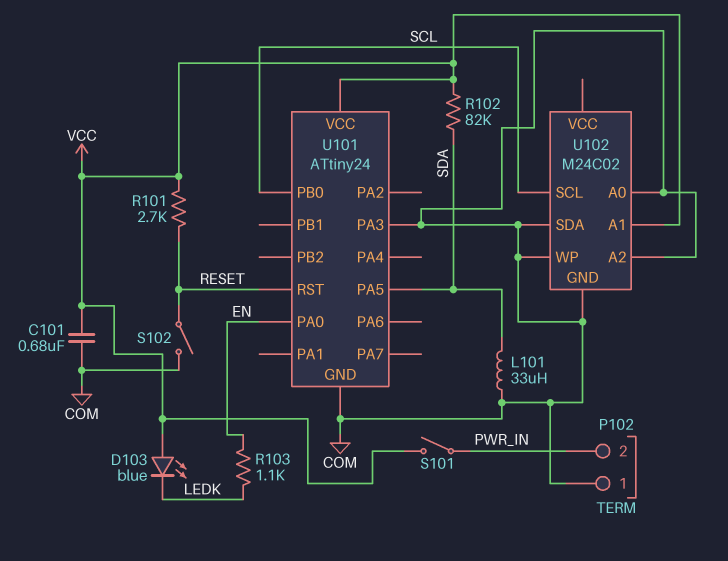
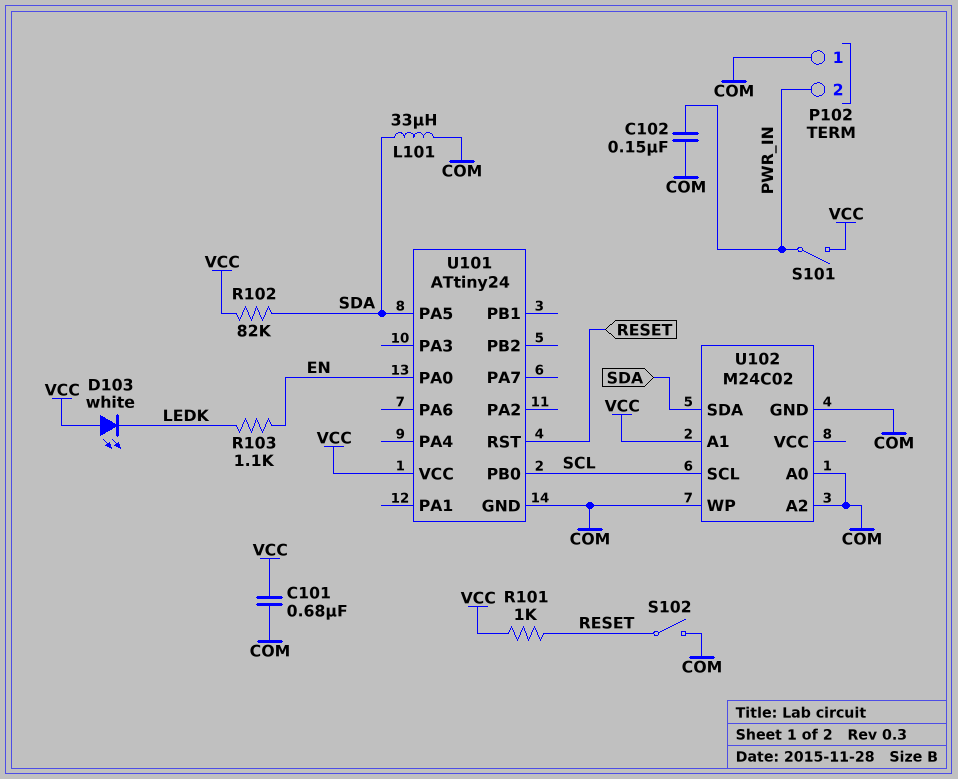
C102: none -> 150nF (COM, PWR_IN)
D103: LED blue (A VCC, K LEDK) -> LED white (A VCC, K LEDK)
R101: 2.7k (RESET, VCC) -> 1k (RESET, VCC)
U101 pin PA3: COM -> none
U102 pin SDA: COM -> SDA

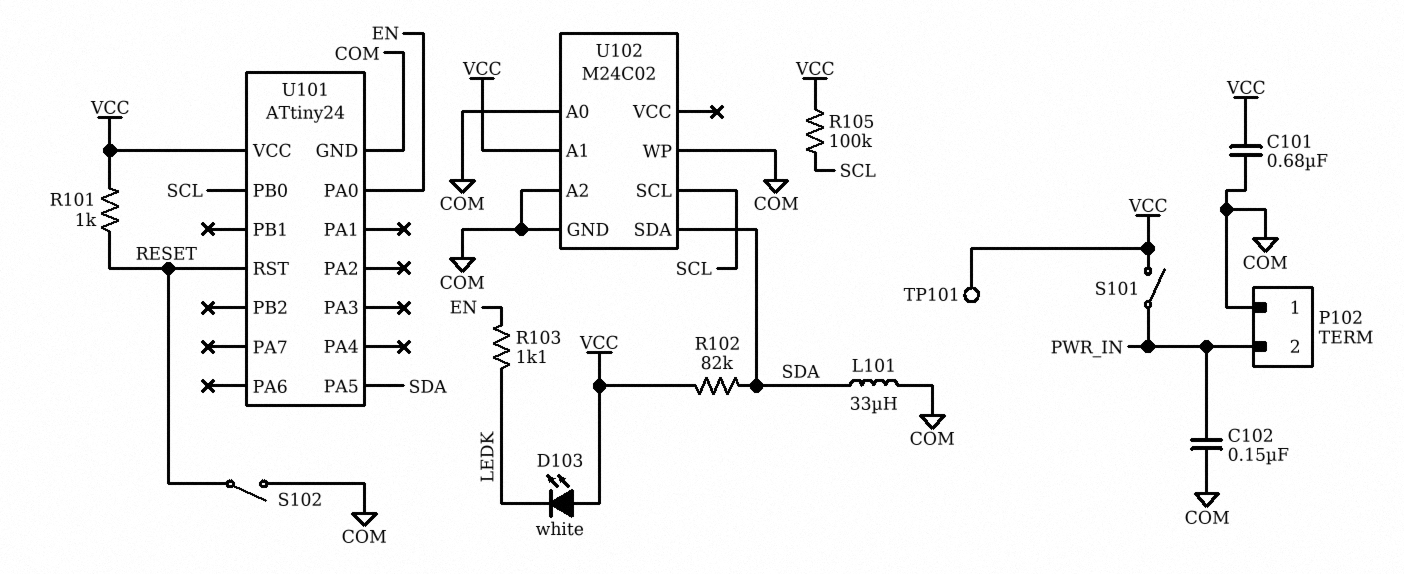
R105: none -> 100k (SCL, VCC)
TP101: none -> test point (VCC)

